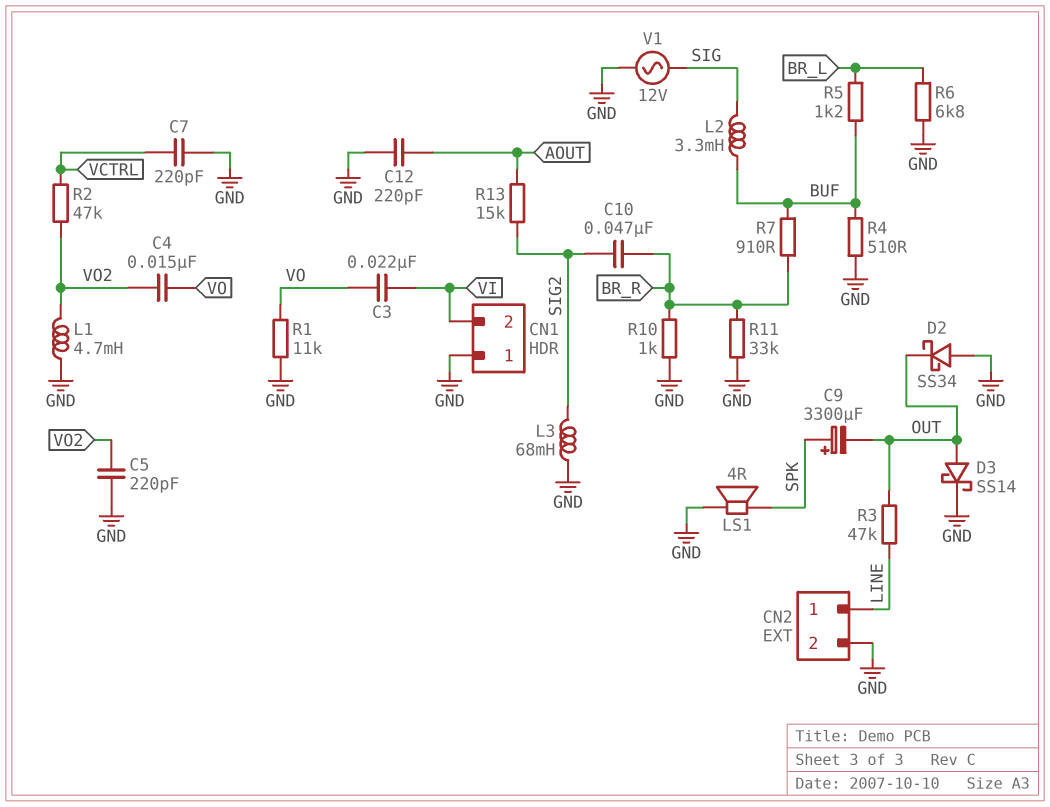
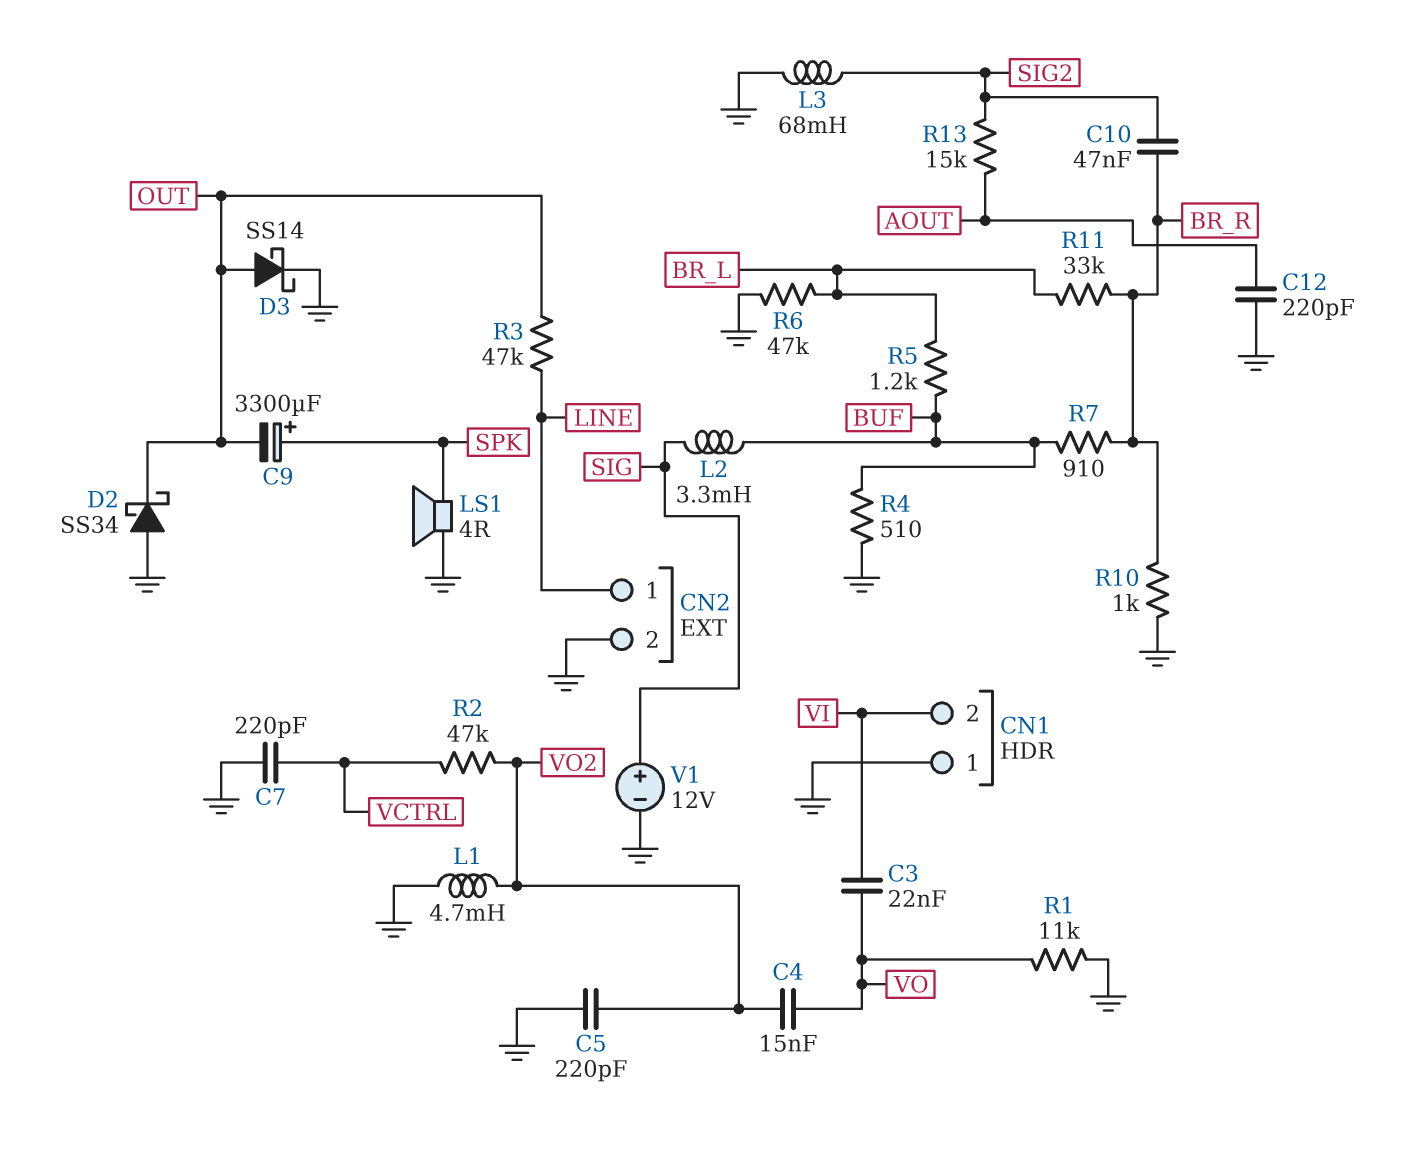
R6: 6.8k (BR_L, GND) -> 47k (BR_L, GND)
R11: 33k (BR_R, GND) -> 33k (BR_L, BR_R)
V1: AC 12V (GND, SIG) -> 12V (plus SIG, minus GND)

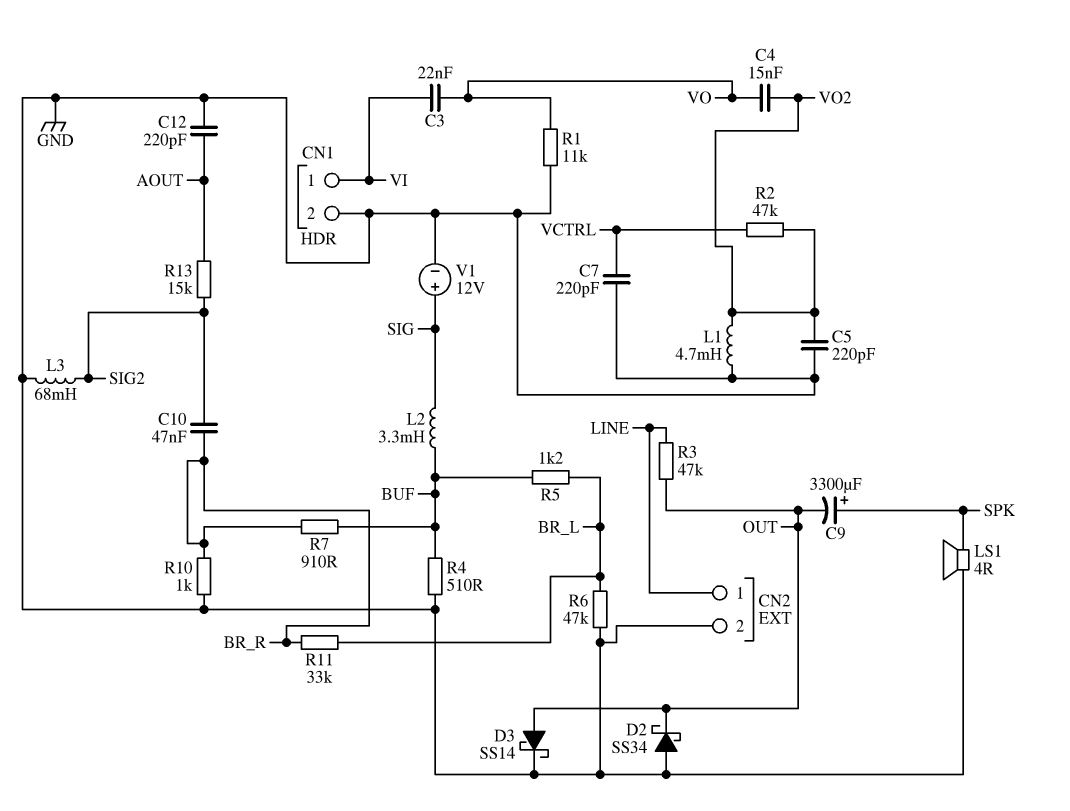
CN1 pin 1: GND -> VI
CN1 pin 2: VI -> GND

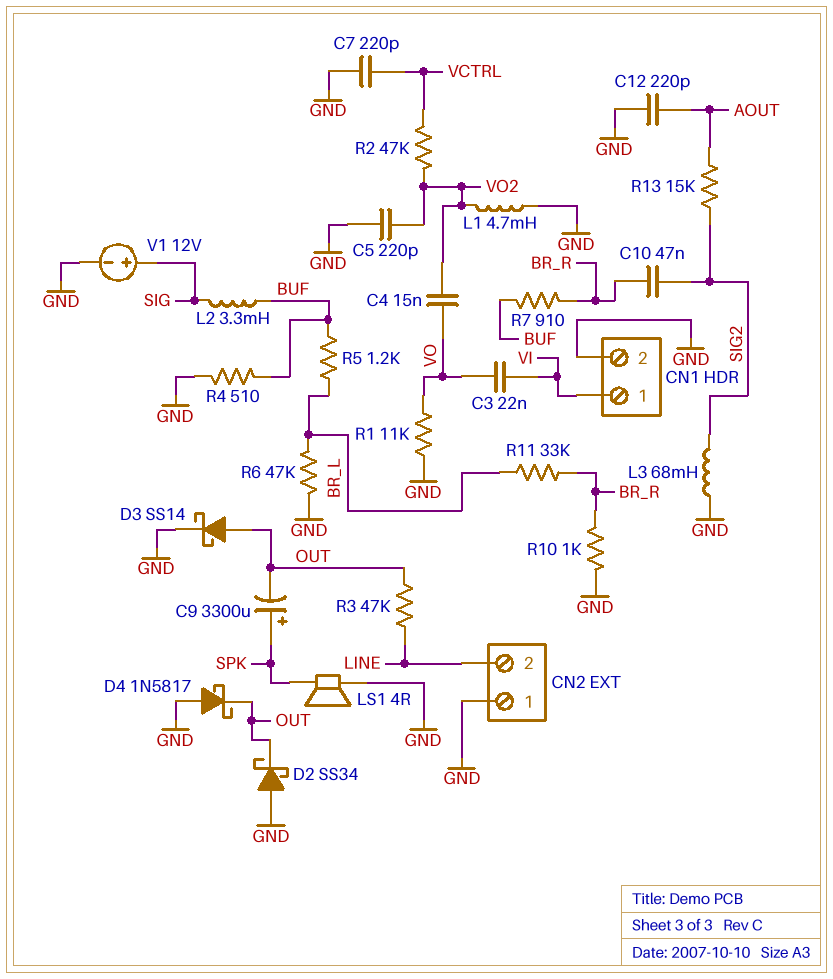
CN2 pin 1: LINE -> GND
CN2 pin 2: GND -> LINE
D4: none -> schottky 1N5817 (A GND, K OUT)

